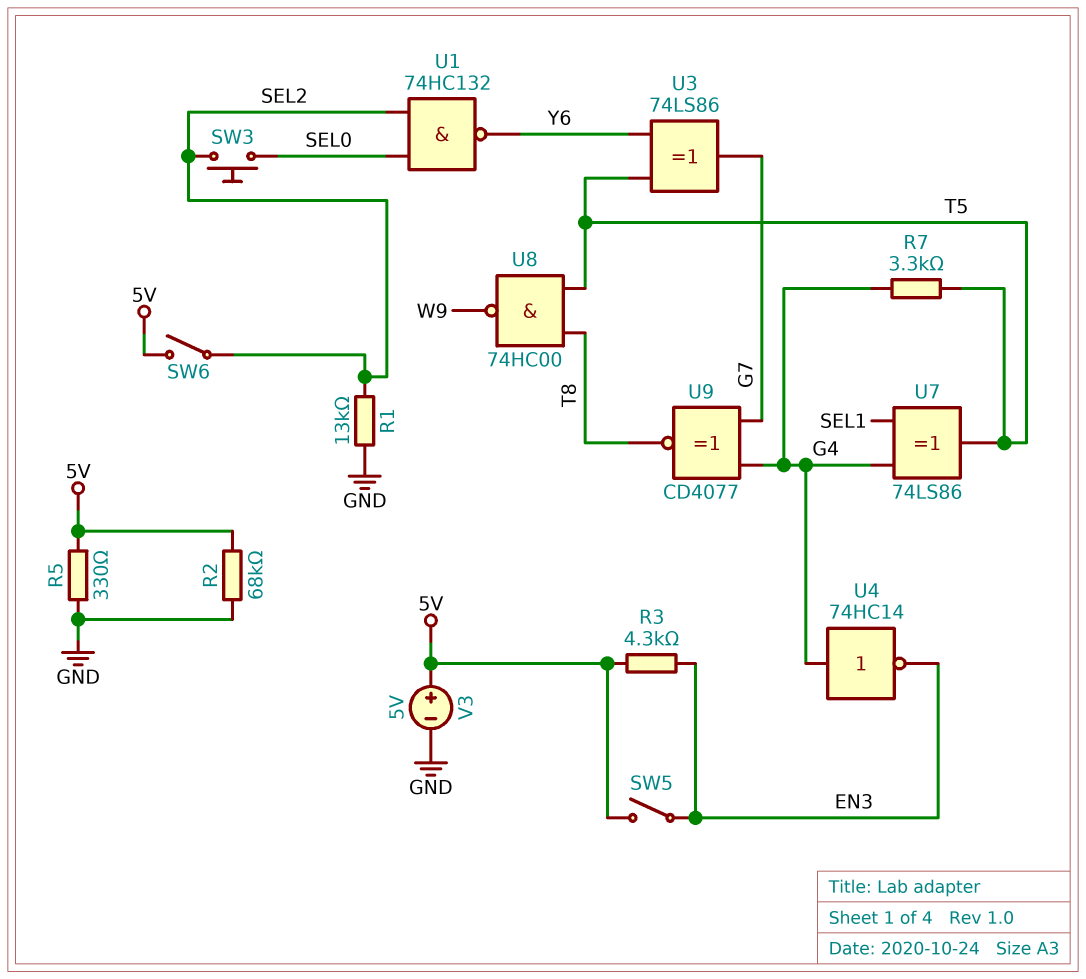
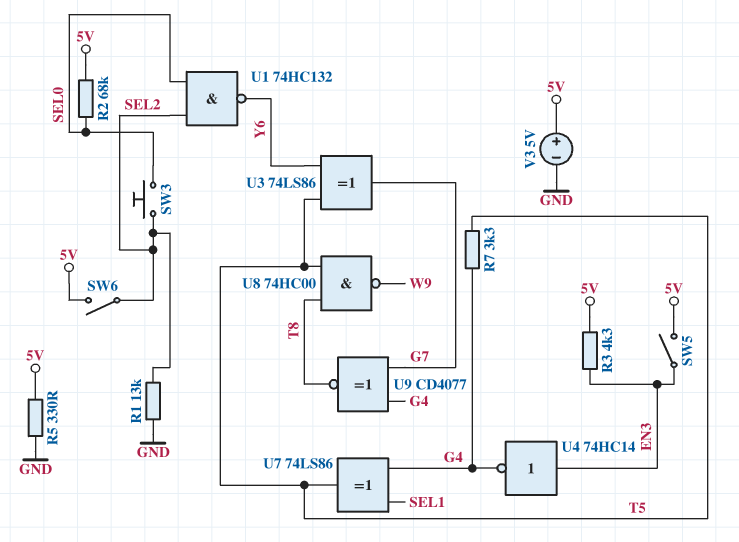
R2: 68k (5V, GND) -> 68k (5V, SEL0)
U4: NOT 74HC14 (in G4, out EN3) -> NOT 74HC14 (in EN3, out G4)

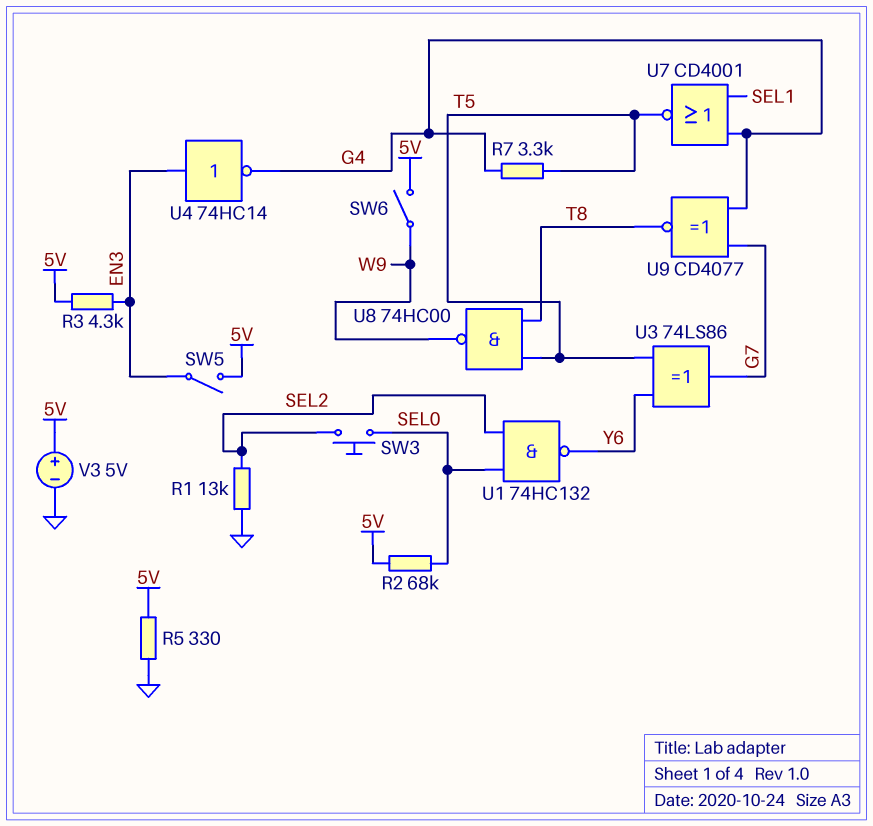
SW6: switch (5V, SEL2) -> switch (5V, W9)
U7: XOR 74LS86 (in G4, in SEL1, out T5) -> NOR CD4001 (in G4, in SEL1, out T5)

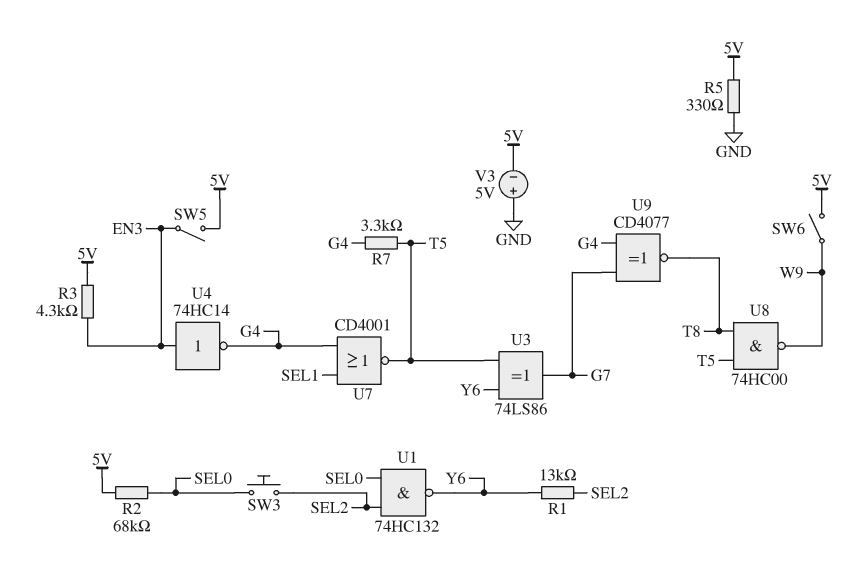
R1: 13k (GND, SEL2) -> 13k (SEL2, Y6)
V3: 5V (plus 5V, minus GND) -> 5V (plus GND, minus 5V)

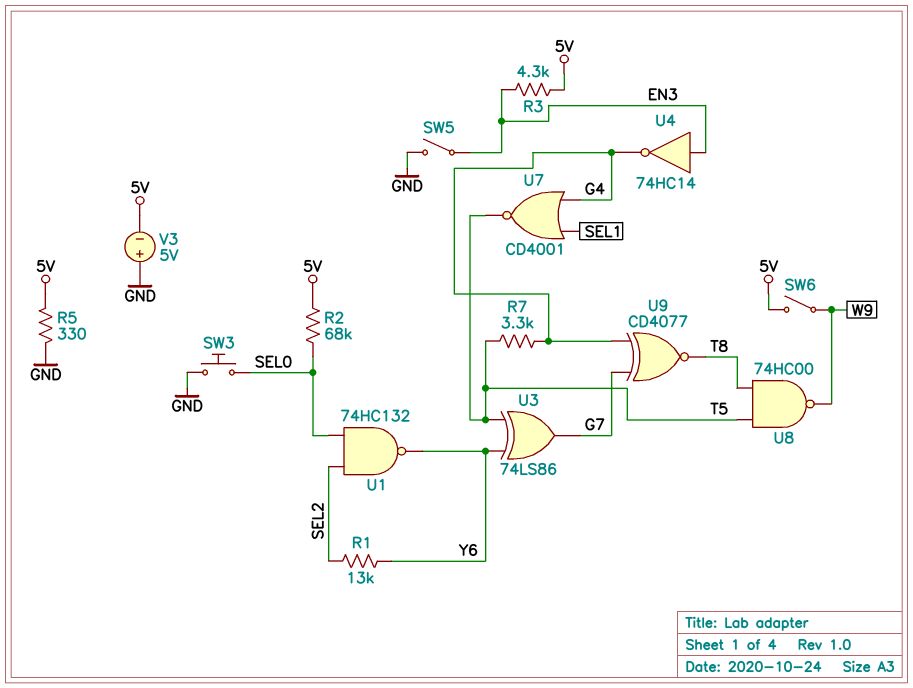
SW3: button (SEL0, SEL2) -> button (GND, SEL0)
SW5: switch (5V, EN3) -> switch (EN3, GND)

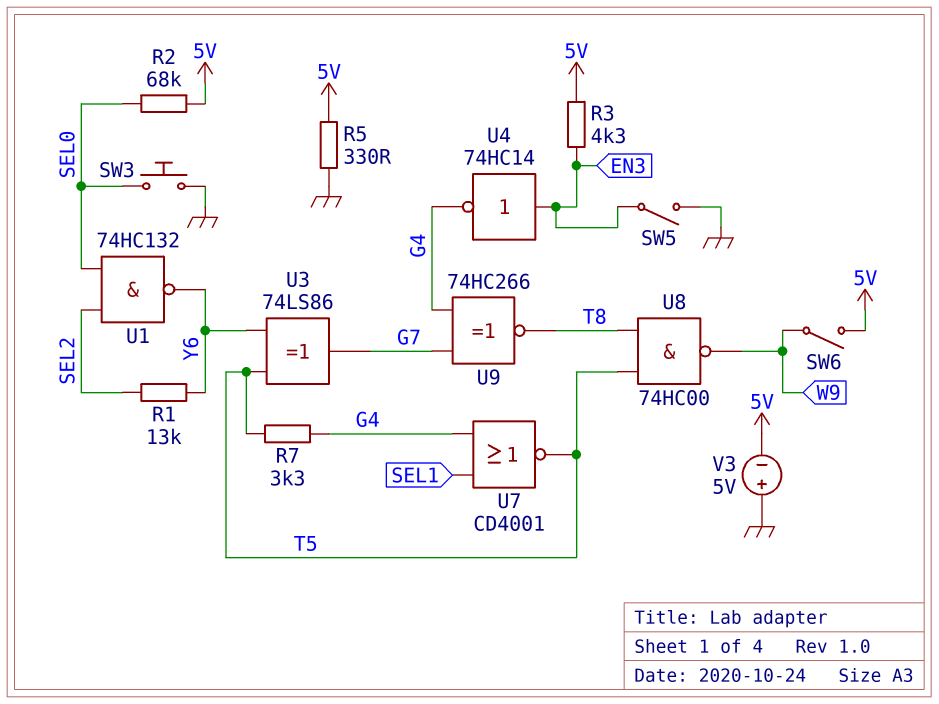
U9: XNOR CD4077 (in G4, in G7, out T8) -> XNOR 74HC266 (in G4, in G7, out T8)

